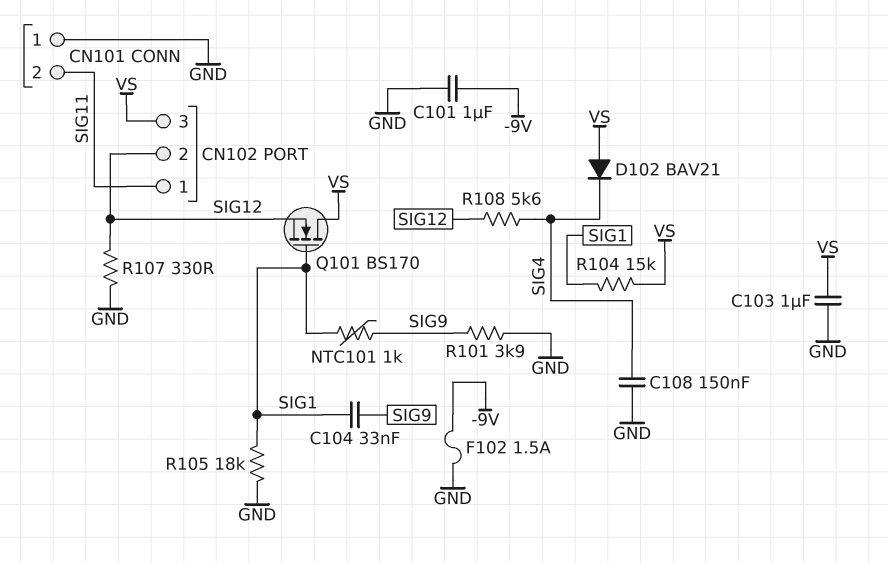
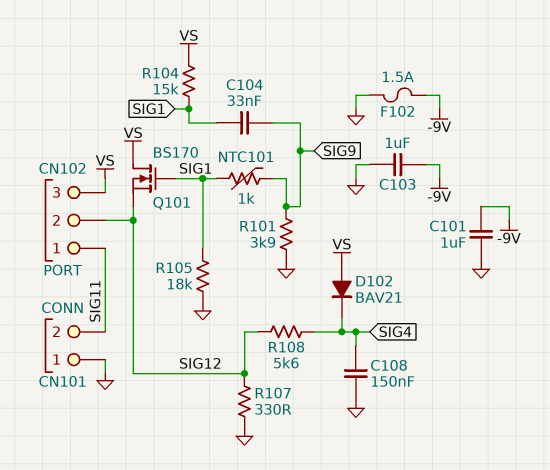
C103: 1uF (GND, VS) -> 1uF (-9V, GND)

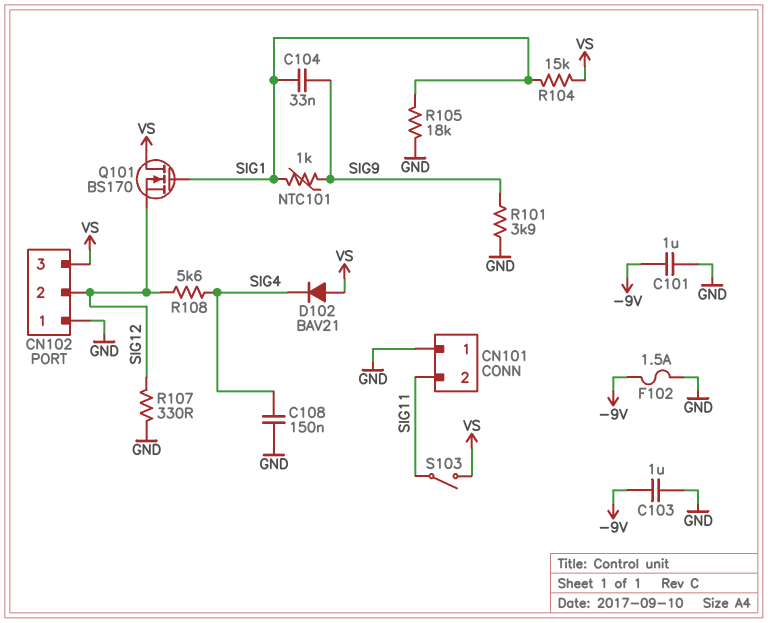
CN102 pin 1: SIG11 -> GND
S103: none -> switch (SIG11, VS)

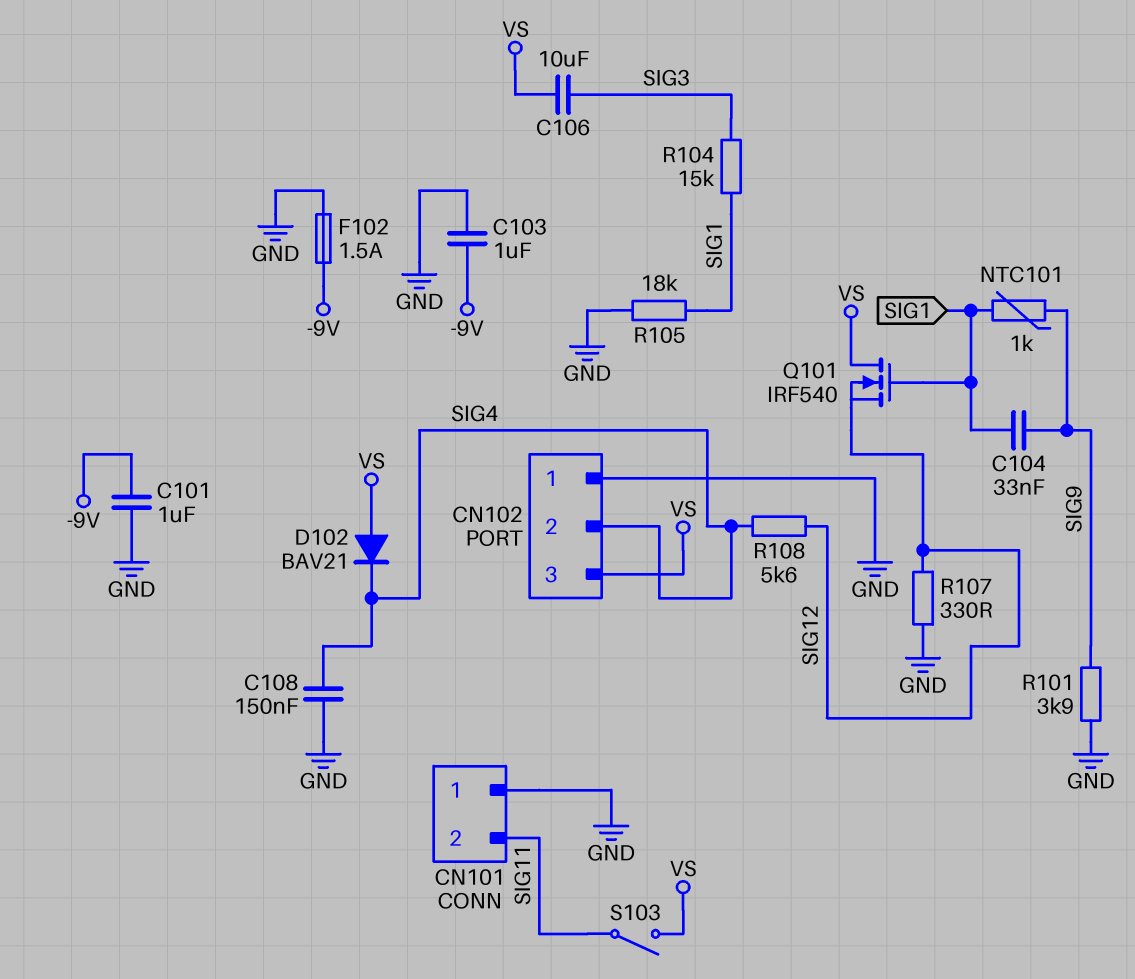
C106: none -> 10uF (SIG3, VS)
CN102 pin 2: SIG12 -> SIG4
Q101: NMOS BS170 (G SIG1, D VS, S SIG12) -> NMOS IRF540 (G SIG1, D VS, S SIG12)
R104: 15k (SIG1, VS) -> 15k (SIG1, SIG3)

